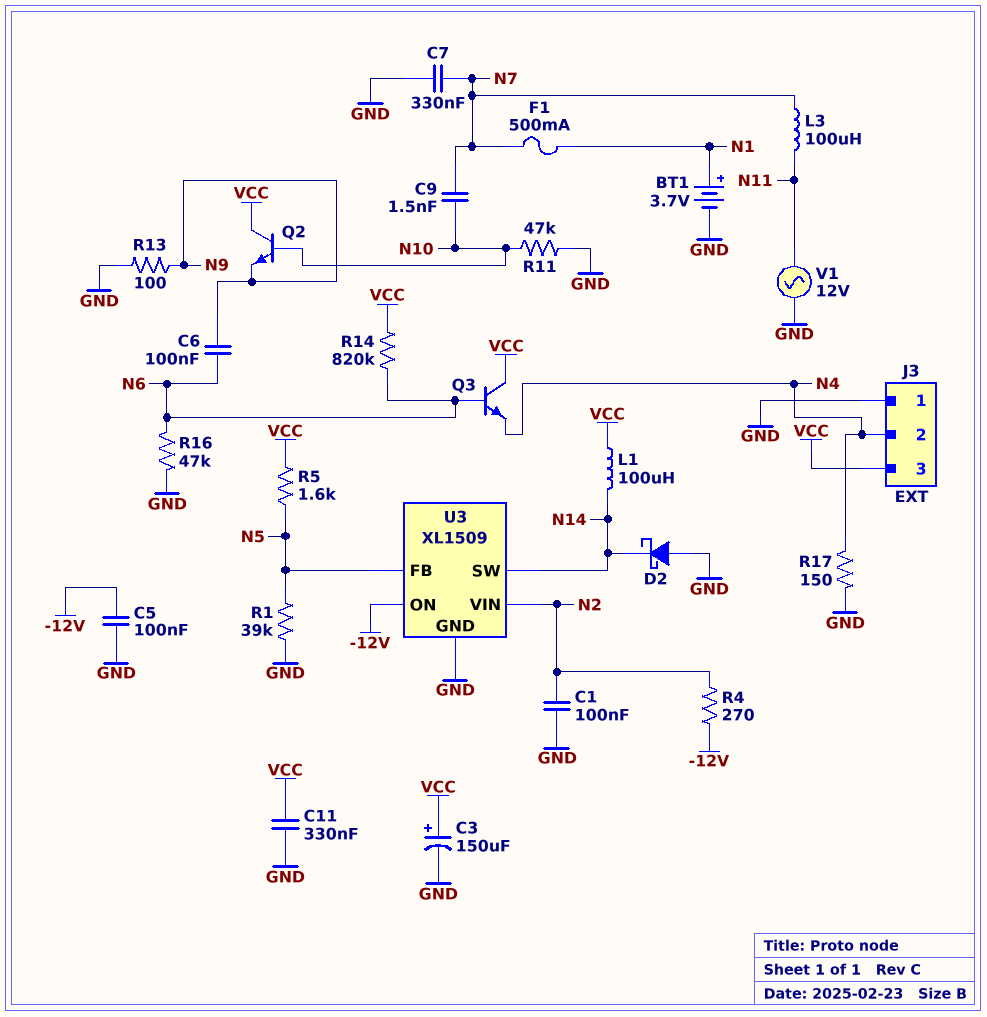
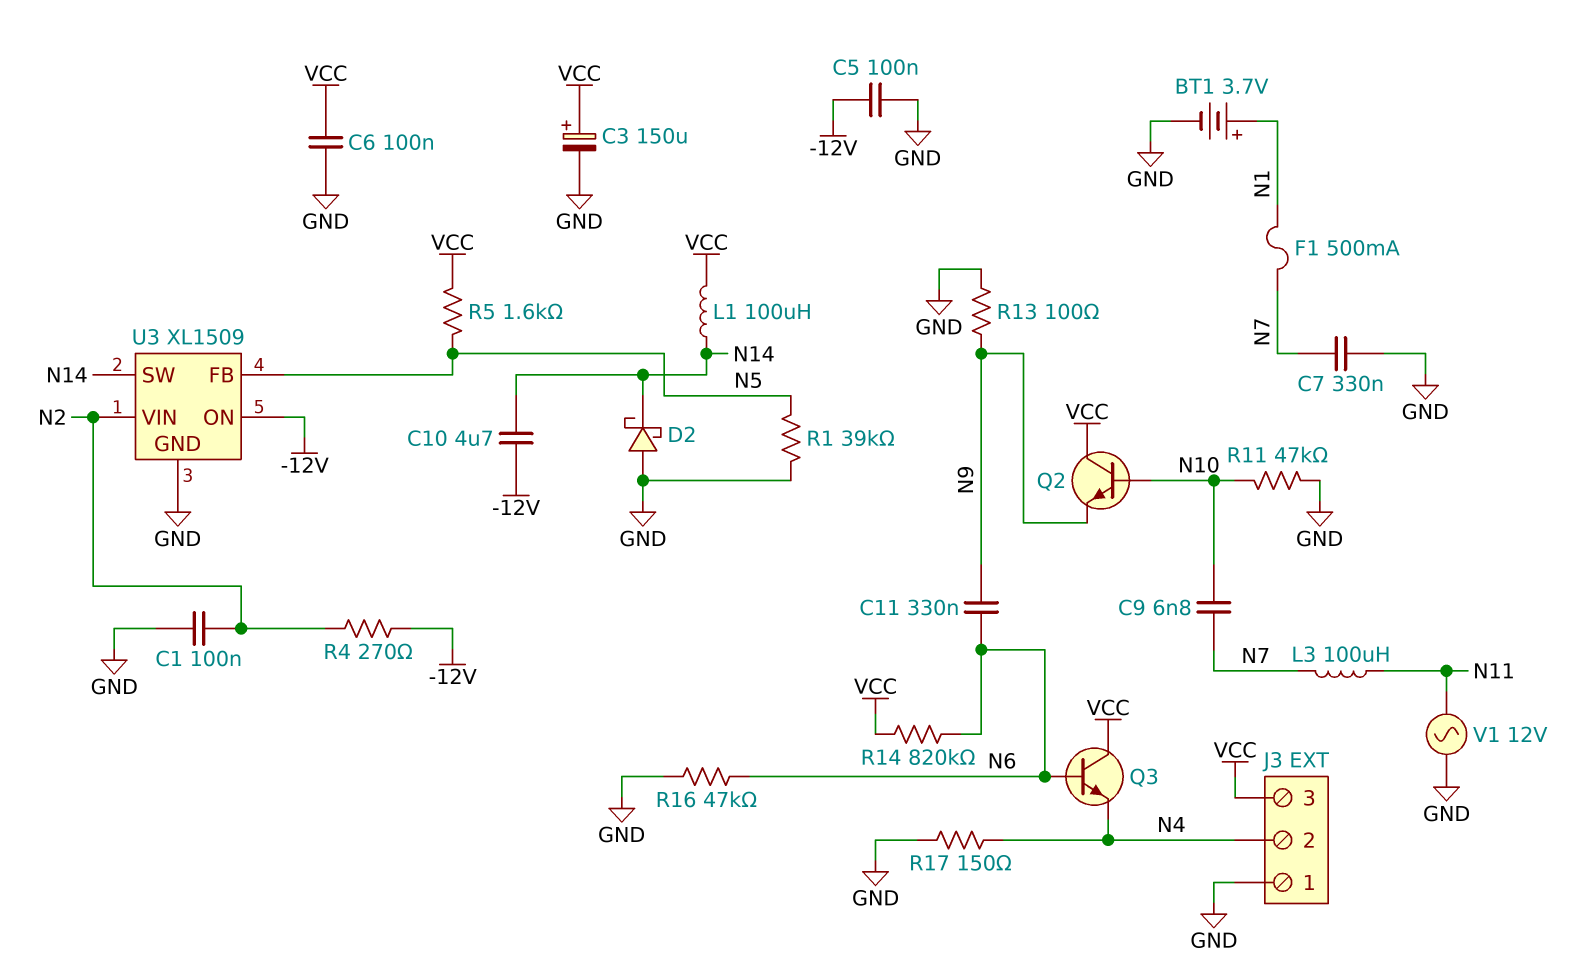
C6: 100nF (N6, N9) -> 100nF (GND, VCC)
C9: 1.5nF (N7, N10) -> 6.8nF (N7, N10)
C10: none -> 4.7uF (-12V, N14)
C11: 330nF (GND, VCC) -> 330nF (N6, N9)

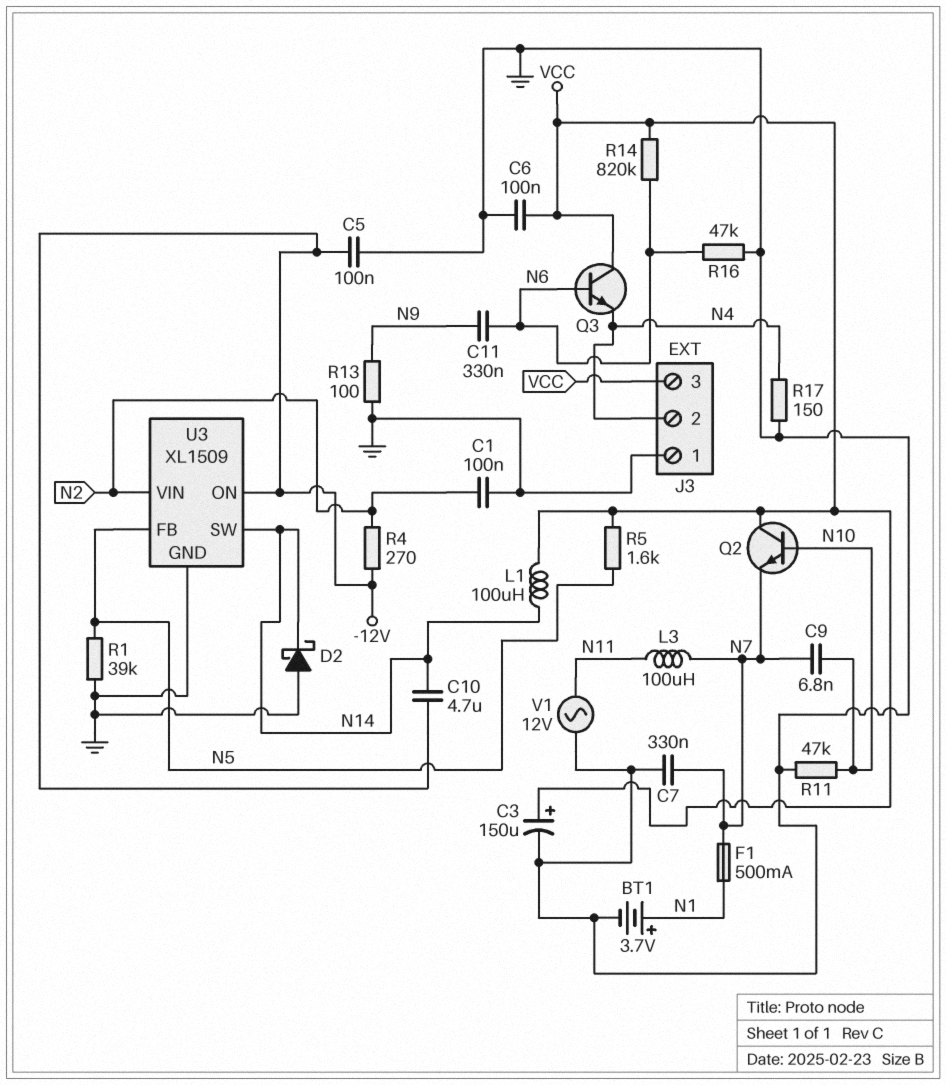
Q2: NPN (B N10, C VCC, E N9) -> NPN (B N10, C VCC, E N7)

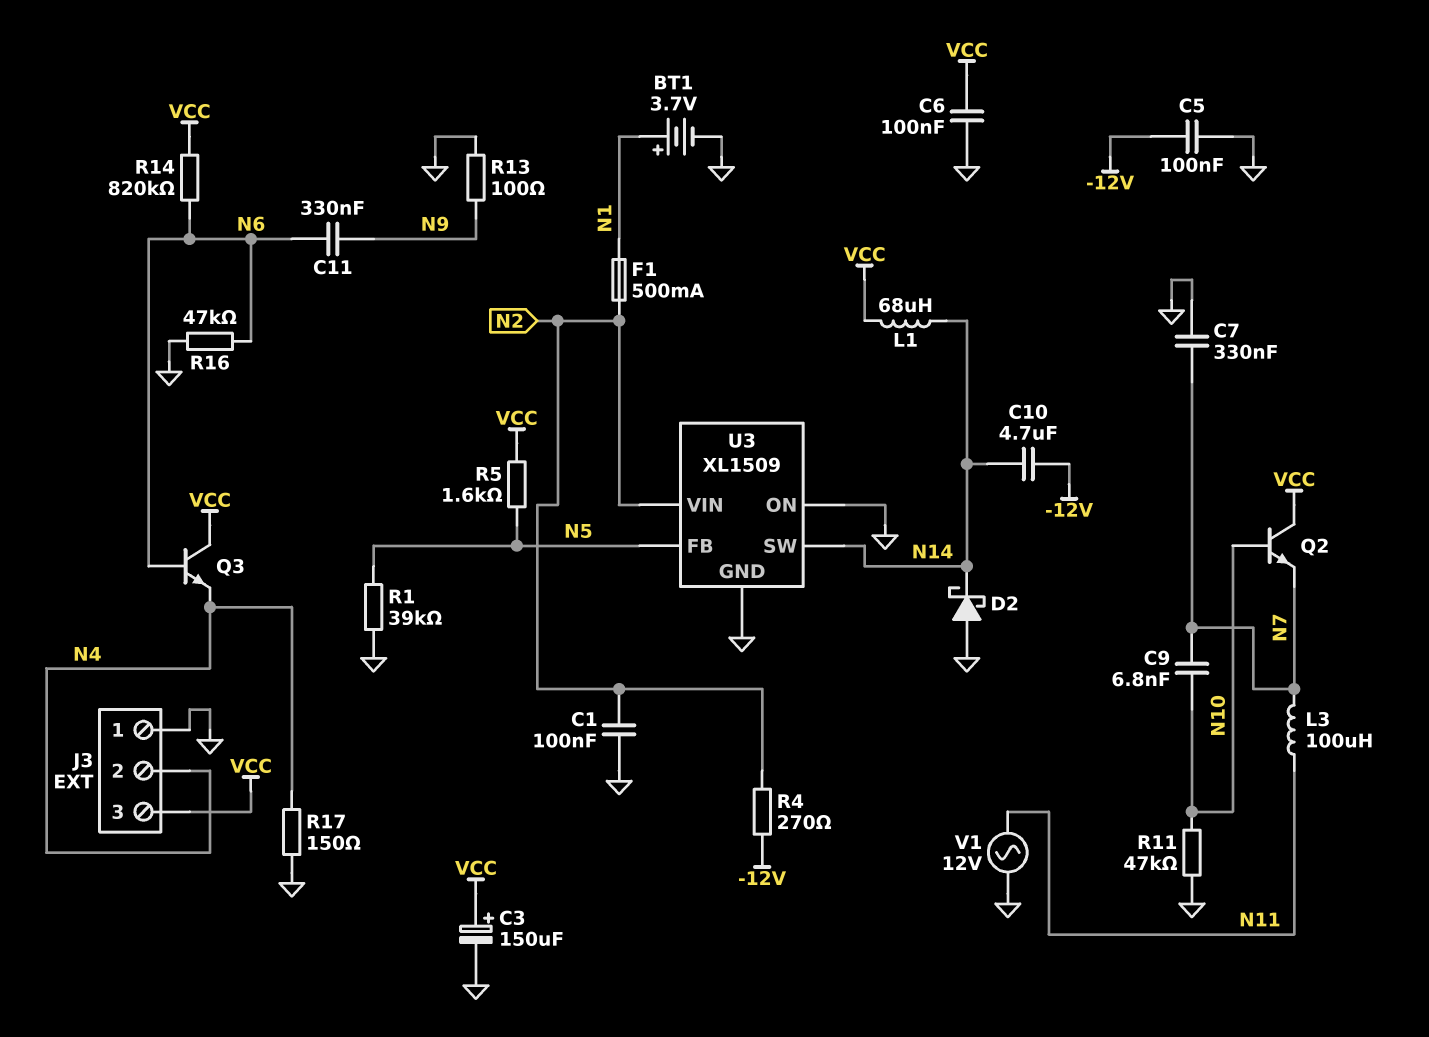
F1: 500mA (N1, N7) -> 500mA (N1, N2)
L1: 100uH (N14, VCC) -> 68uH (N14, VCC)
U3 pin ON: -12V -> GND

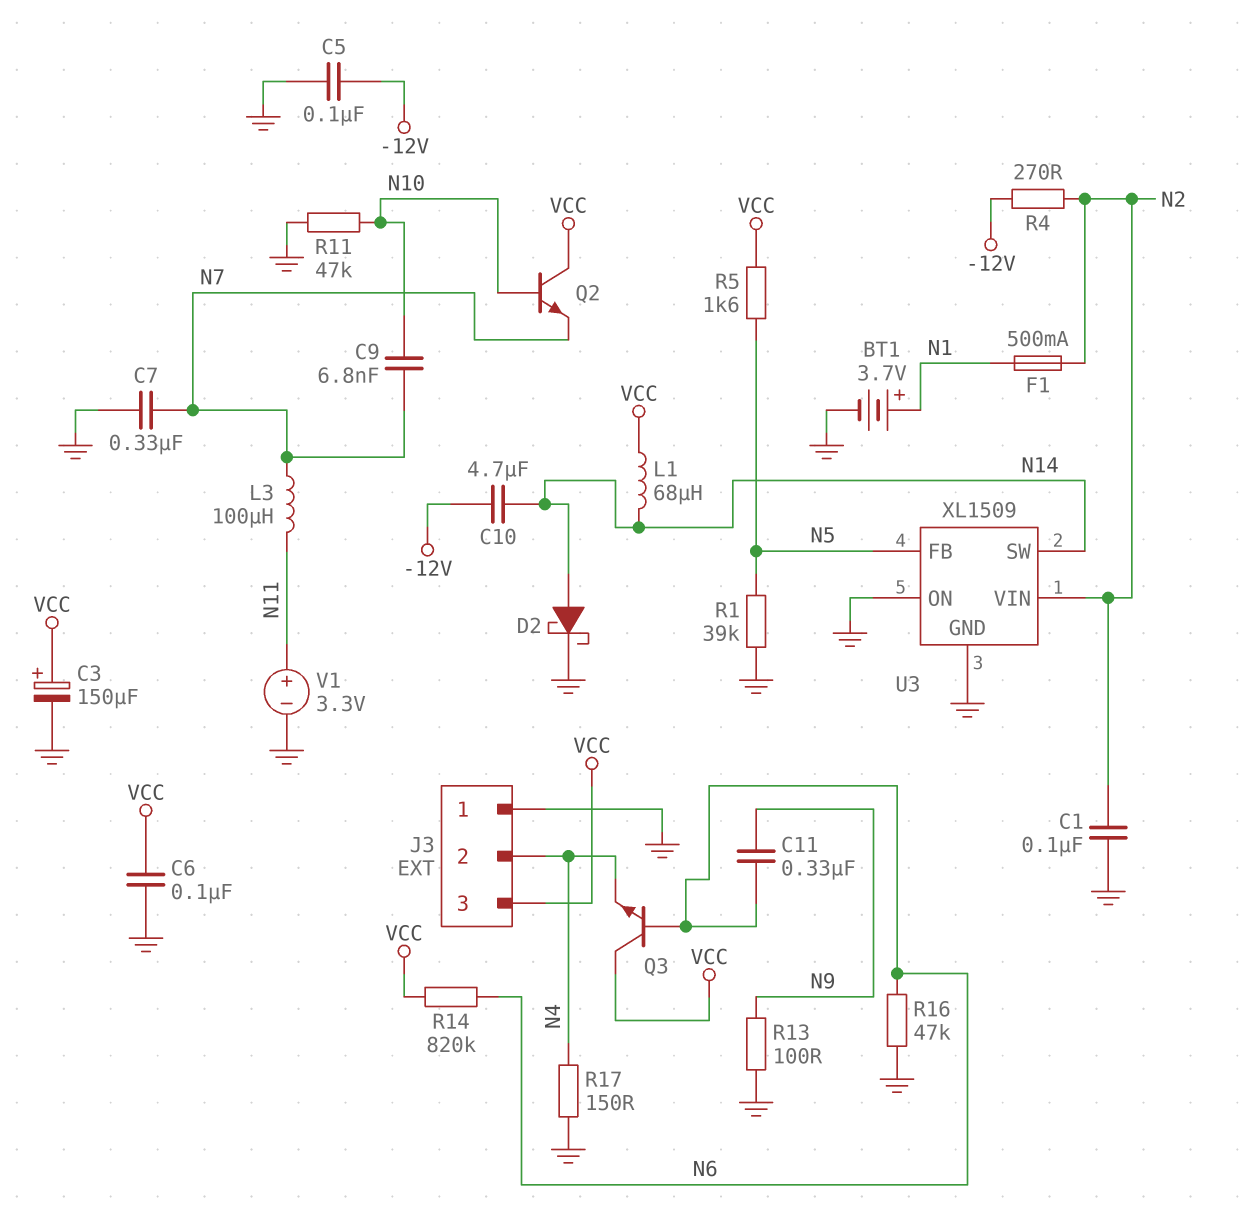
D2: schottky (A GND, K N14) -> schottky (A N14, K GND)
V1: AC 12V (GND, N11) -> 3.3V (plus N11, minus GND)

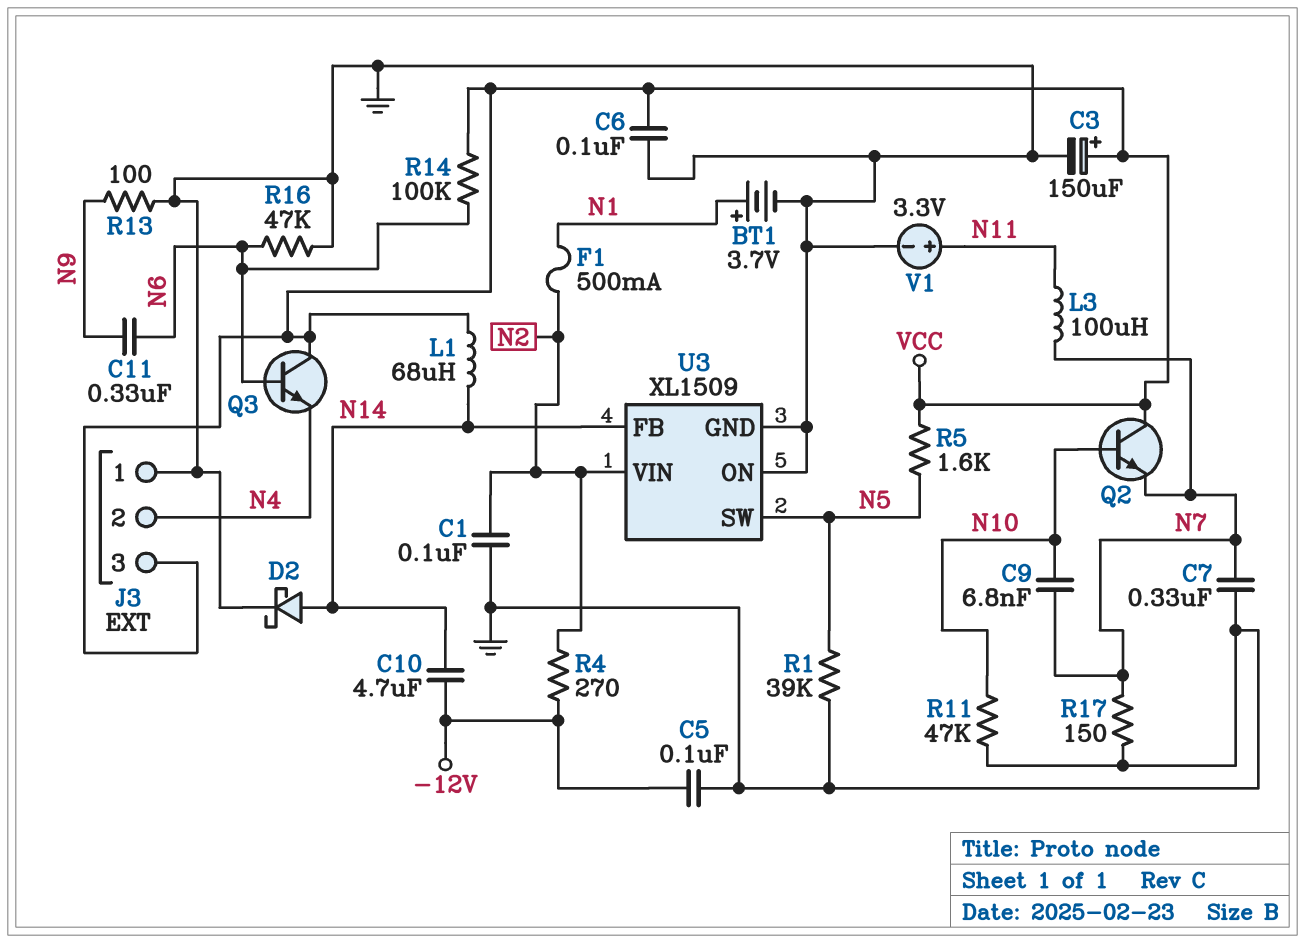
R14: 820k (N6, VCC) -> 100k (N6, VCC)
R17: 150 (GND, N4) -> 150 (GND, N7)
U3 pin FB: N5 -> N14
U3 pin SW: N14 -> N5

